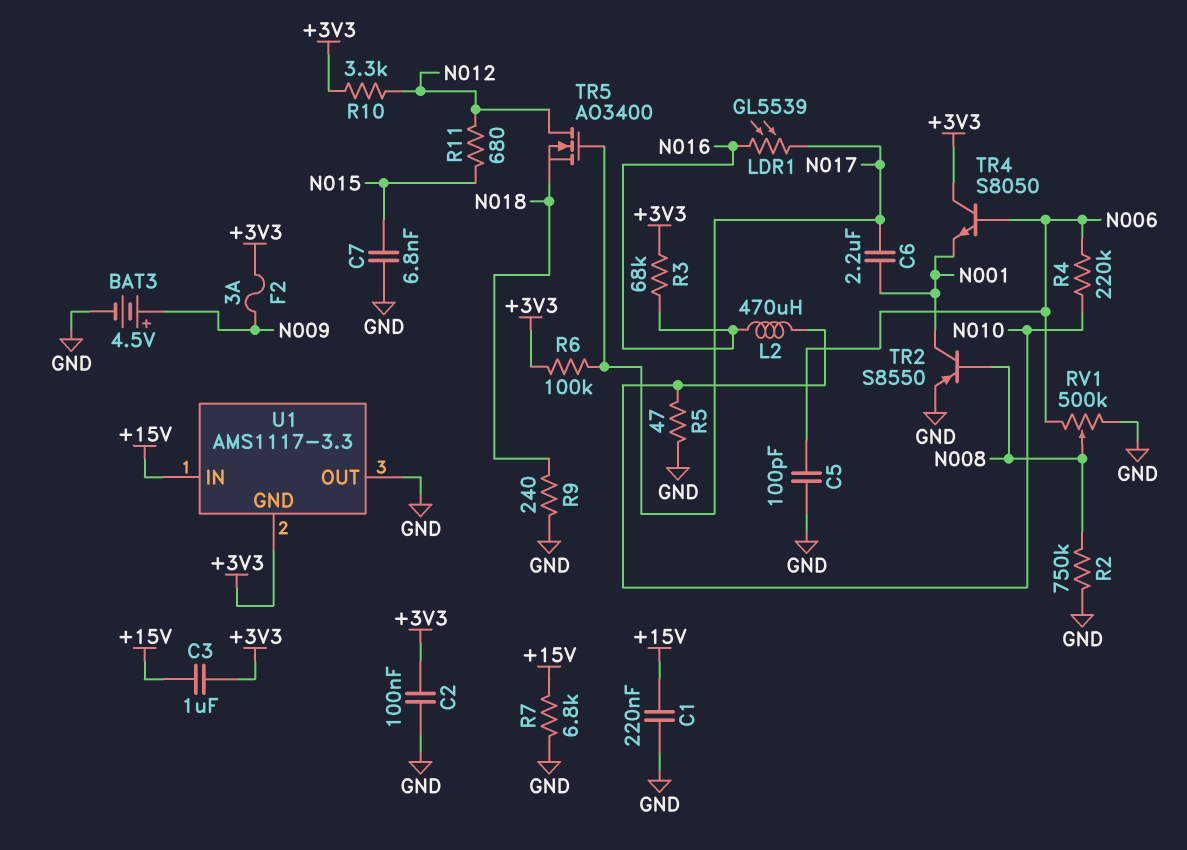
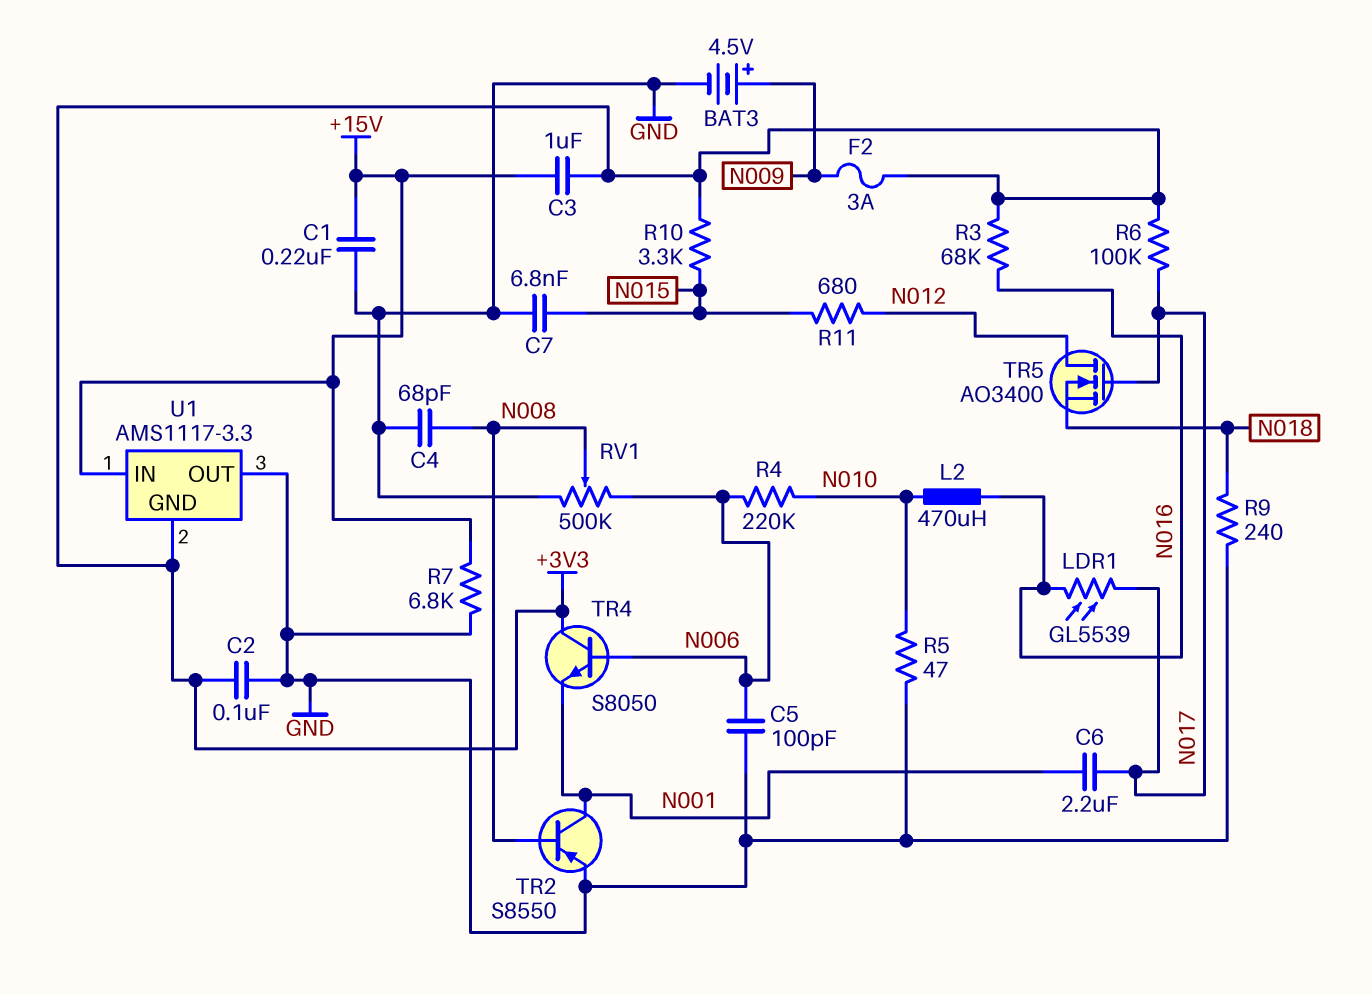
C4: none -> 68pF (GND, N008)
R2: 750k (GND, N008) -> none
R10: 3.3k (+3V3, N012) -> 3.3k (+3V3, N015)

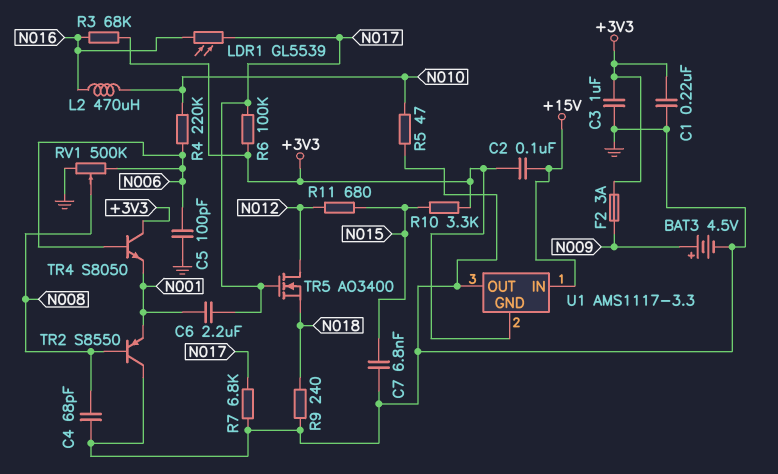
C1: 220nF (+15V, GND) -> 220nF (+3V3, GND)
C2: 100nF (+3V3, GND) -> 100nF (+3V3, +15V)
C3: 1uF (+3V3, +15V) -> 1uF (+3V3, GND)
R7: 6.8k (+15V, GND) -> 6.8k (GND, N017)
TR2: PNP S8550 (B N008, C N001, E GND) -> PNP S8550 (B N008, C GND, E N001)

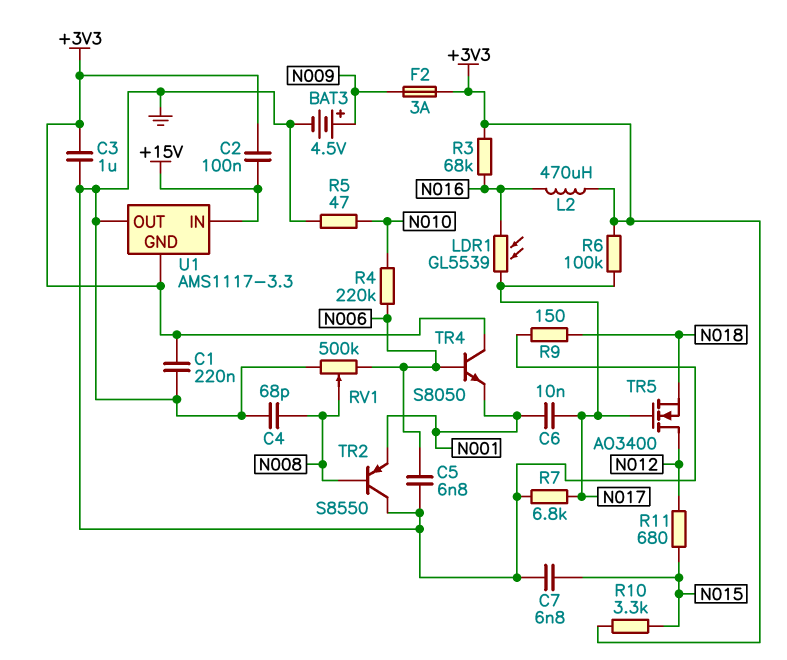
C5: 100pF (GND, N006) -> 6.8nF (GND, N006)
C6: 2.2uF (N001, N017) -> 10nF (N001, N017)
L2: 470uH (N010, N016) -> 470uH (+3V3, N016)
R9: 240 (GND, N018) -> 150 (GND, N018)

